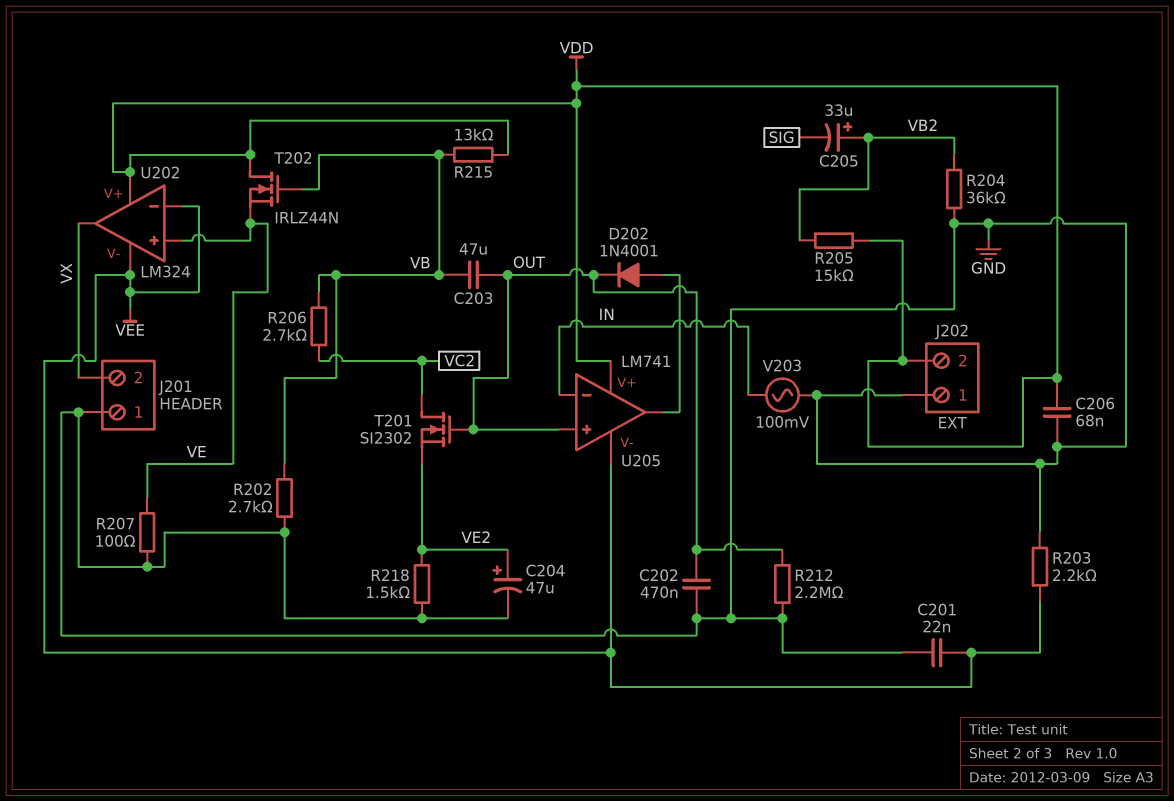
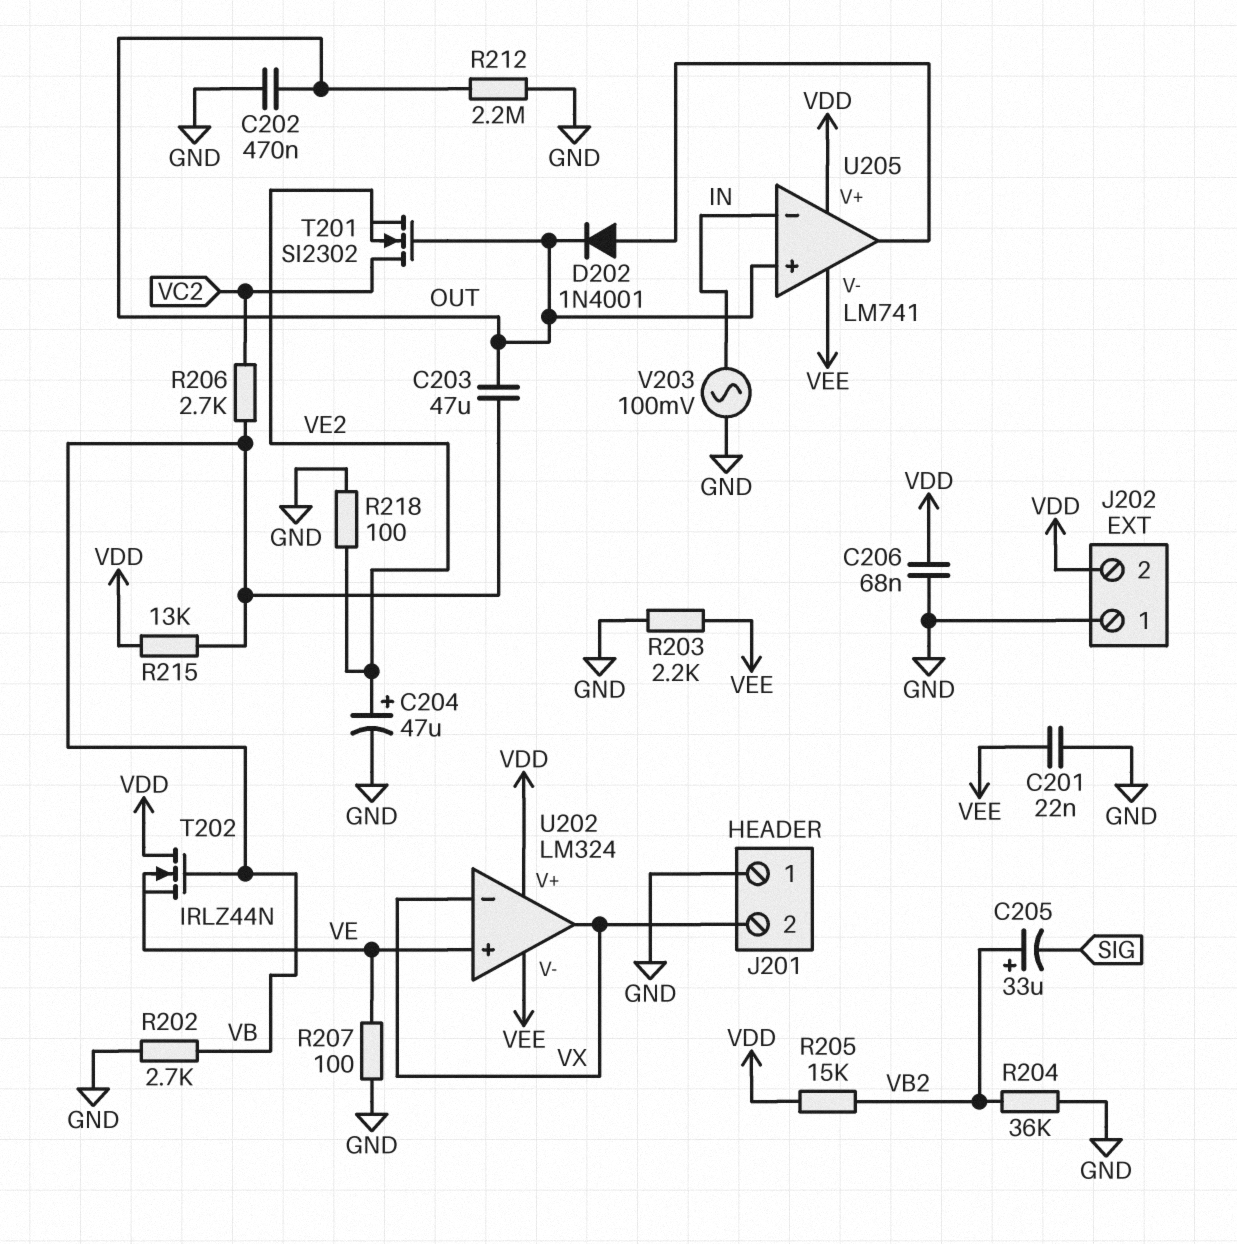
R218: 1.5k (GND, VE2) -> 100 (GND, VE2)
U202 pin in-: VEE -> VX

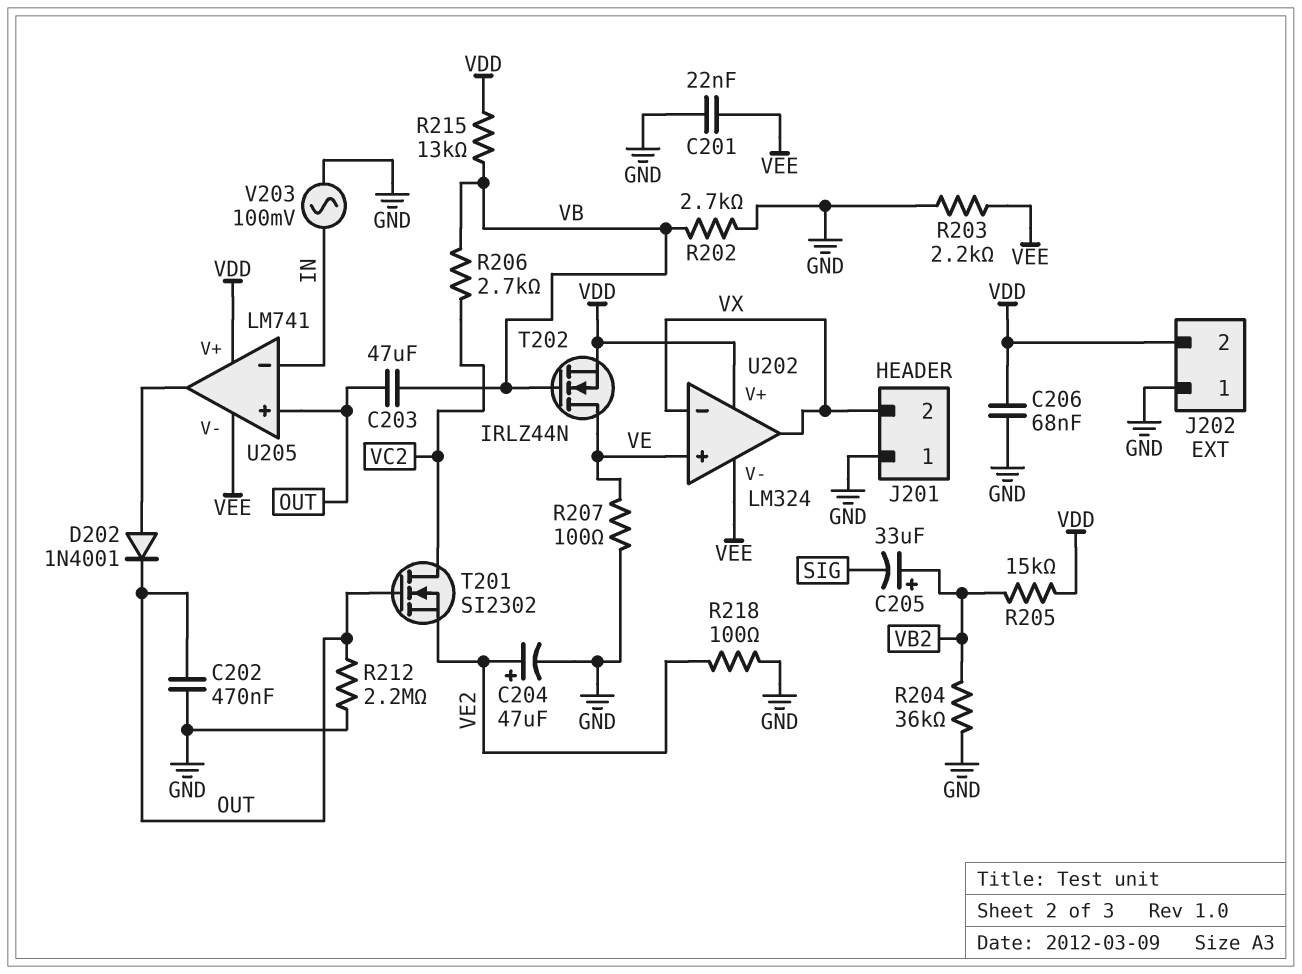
T202: NMOS IRLZ44N (G VB, D VDD, S VE) -> NMOS IRLZ44N (G VB, D VE, S VDD)

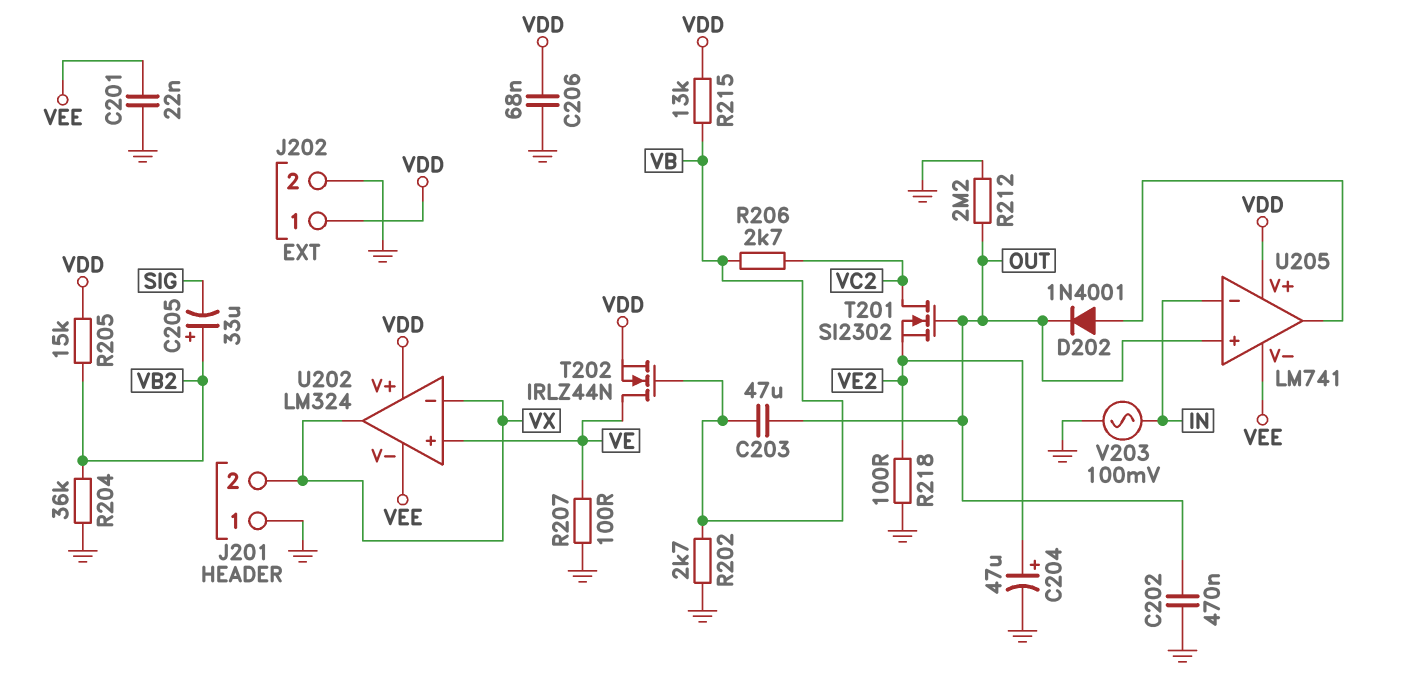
J202 pin 1: GND -> VDD
J202 pin 2: VDD -> GND
R203: 2.2k (GND, VEE) -> none

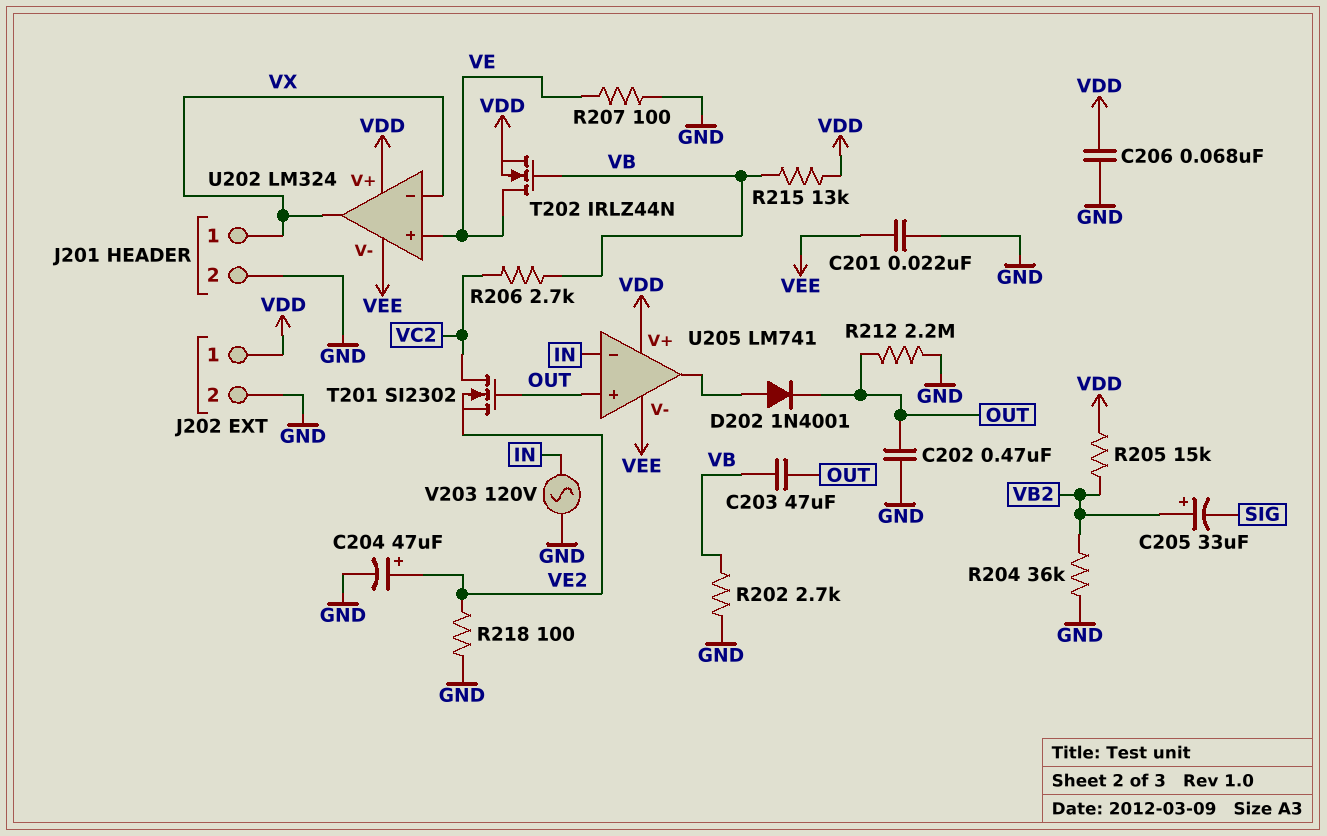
J201 pin 1: GND -> VX
J201 pin 2: VX -> GND
V203: AC 100mV (GND, IN) -> AC 120V (GND, IN)

